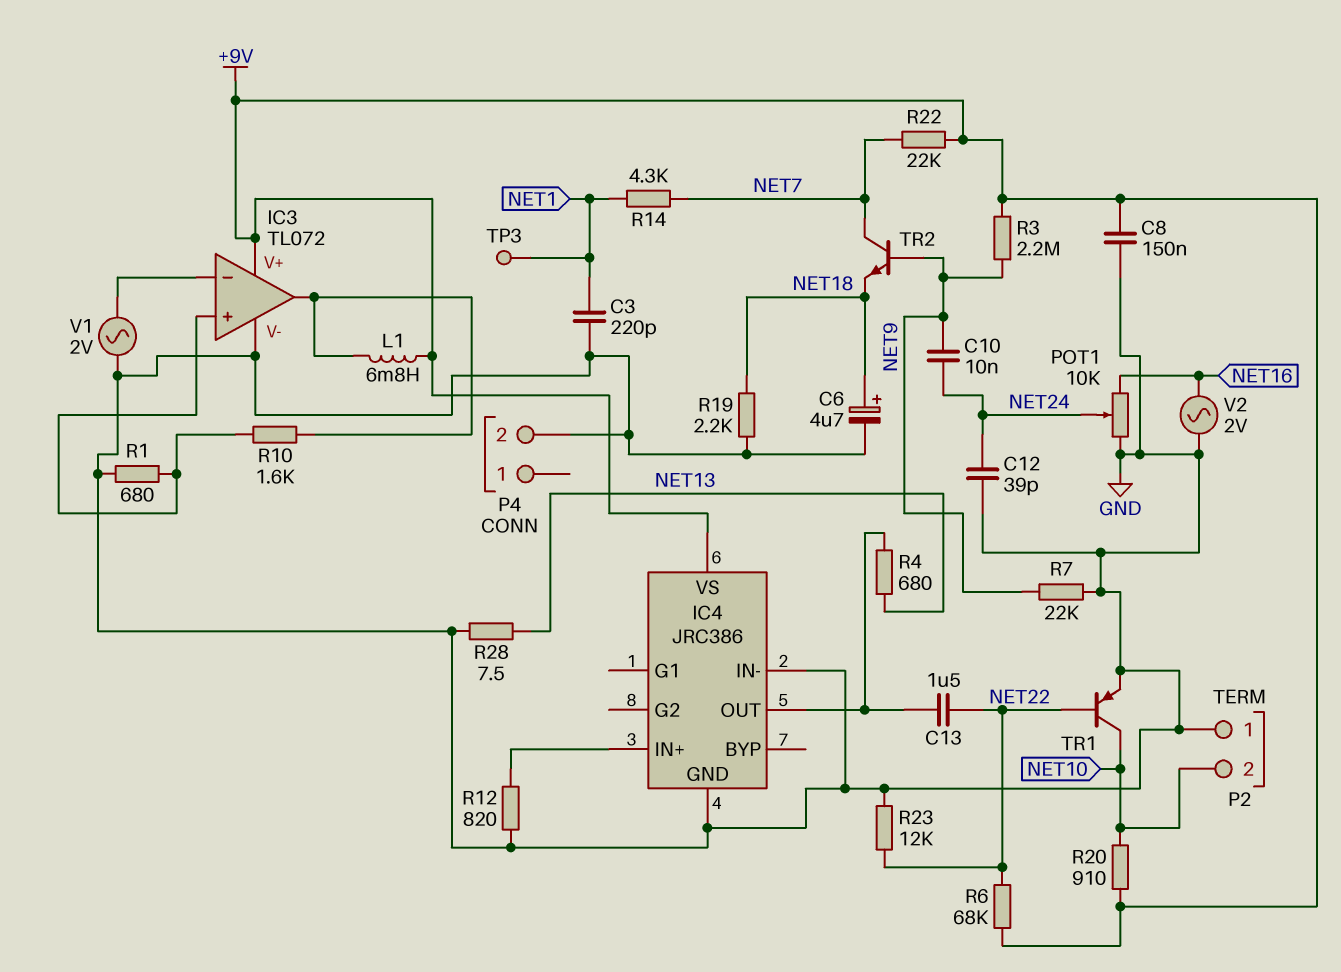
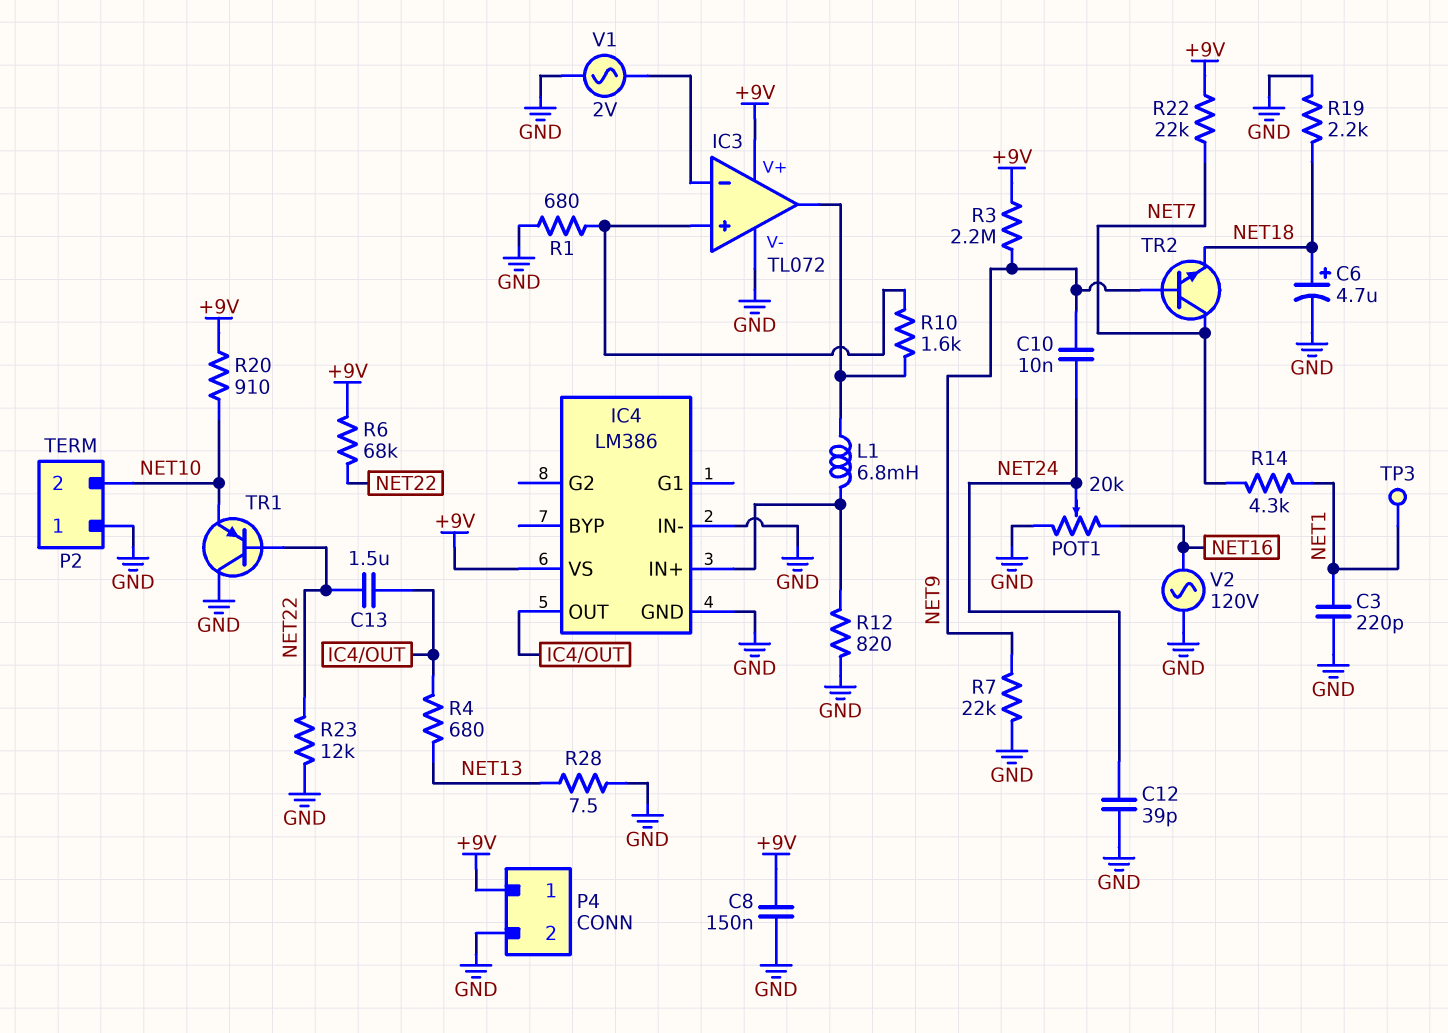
IC4: JRC386 -> LM386
L1: 6.8mH (+9V, IC3/out) -> 6.8mH (IC3/out, IC4/IN+)
P4 pin 1: none -> +9V
POT1: 10k (GND, NET16, wiper NET24) -> 20k (GND, NET16, wiper NET24)
TR1: PNP (B NET22, C NET10, E GND) -> PNP (B NET22, C GND, E NET10)
V2: AC 2V (GND, NET16) -> AC 120V (GND, NET16)

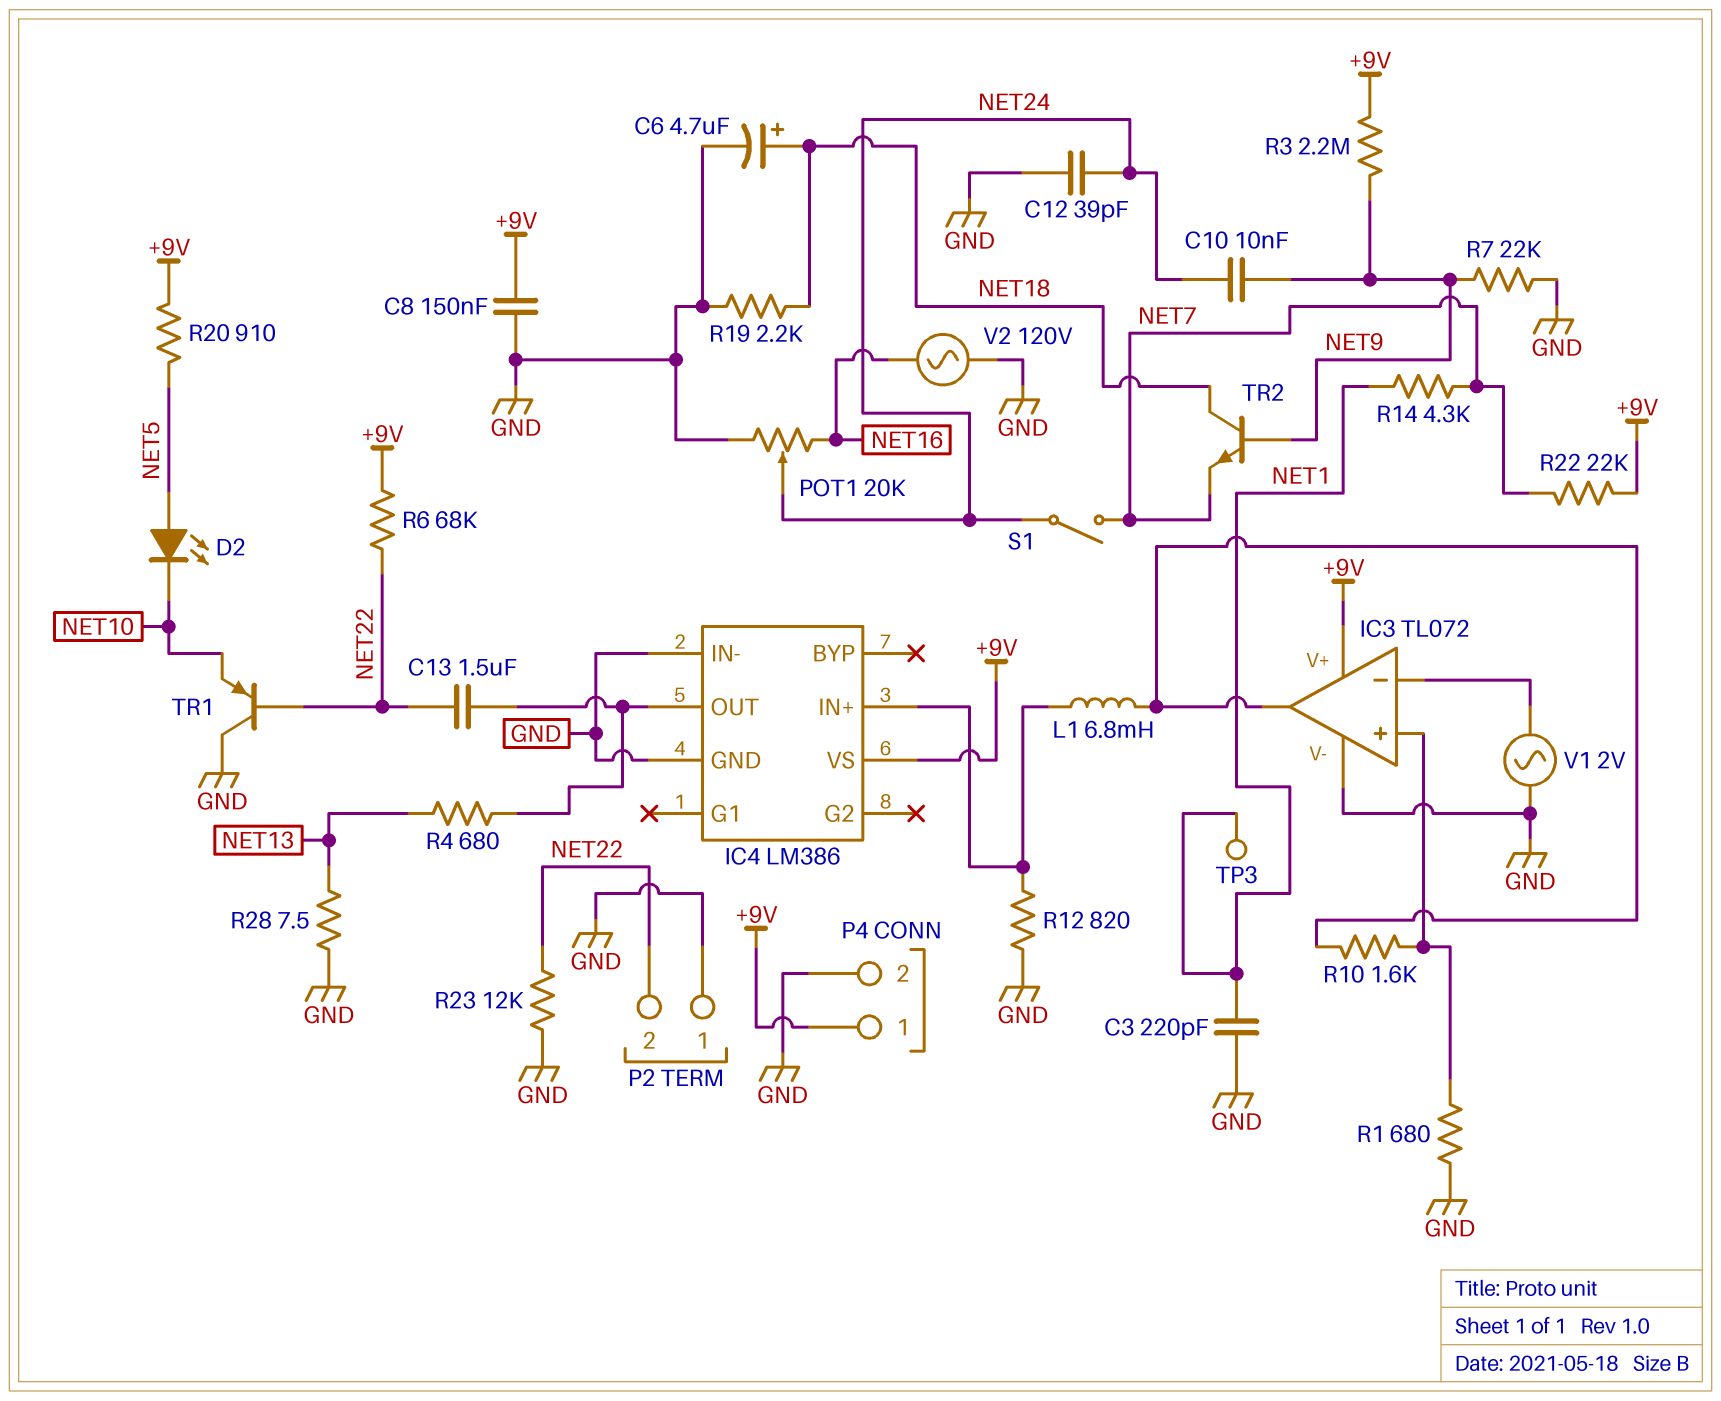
D2: none -> LED (A NET5, K NET10)
P2 pin 2: NET10 -> NET22
R20: 910 (+9V, NET10) -> 910 (+9V, NET5)
S1: none -> switch (NET7, NET24)
TR2: NPN (B NET9, C NET7, E NET18) -> NPN (B NET9, C NET18, E NET7)

